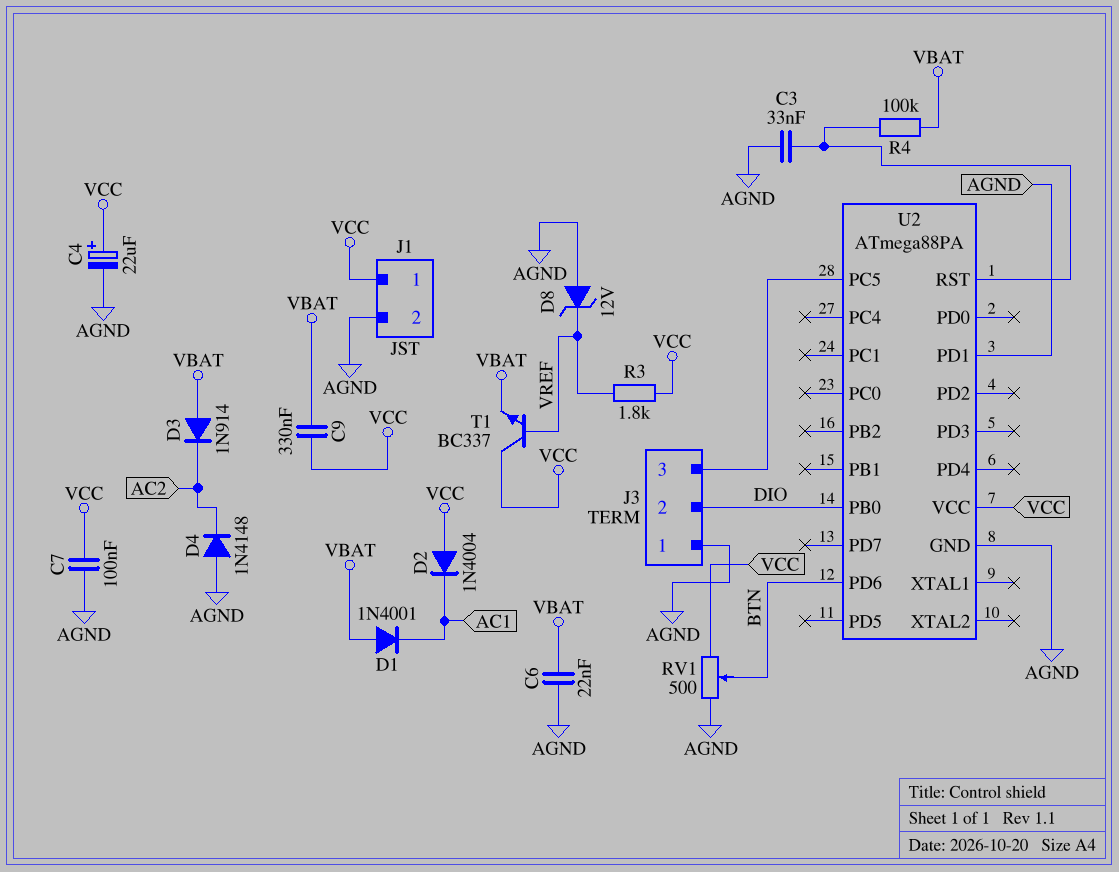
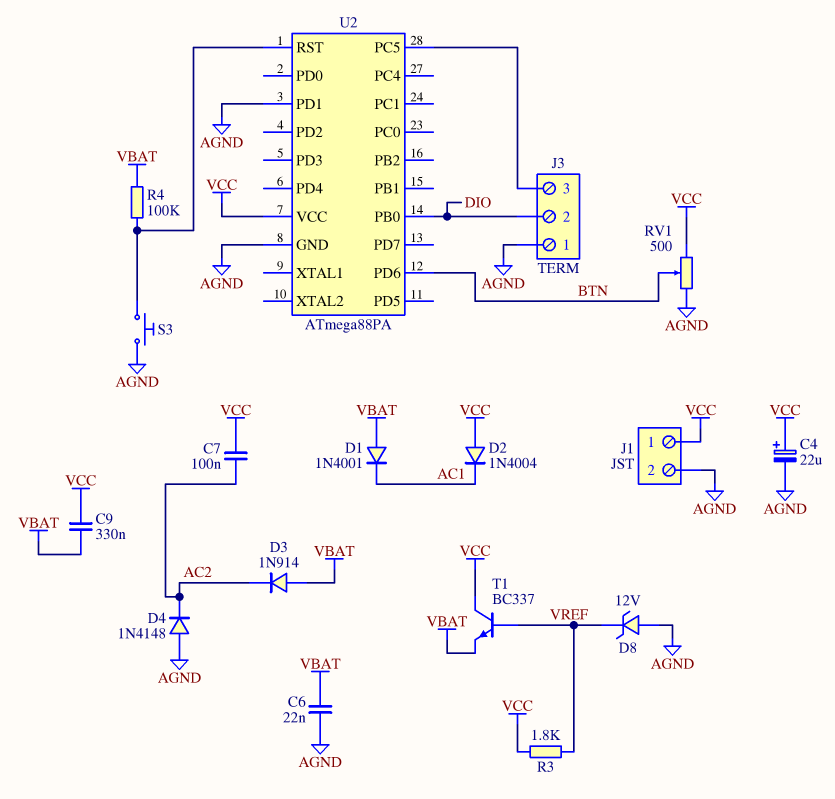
C3: 33nF (AGND, U2/RST) -> none
C7: 100nF (AGND, VCC) -> 100nF (AC2, VCC)
S3: none -> button (AGND, U2/RST)

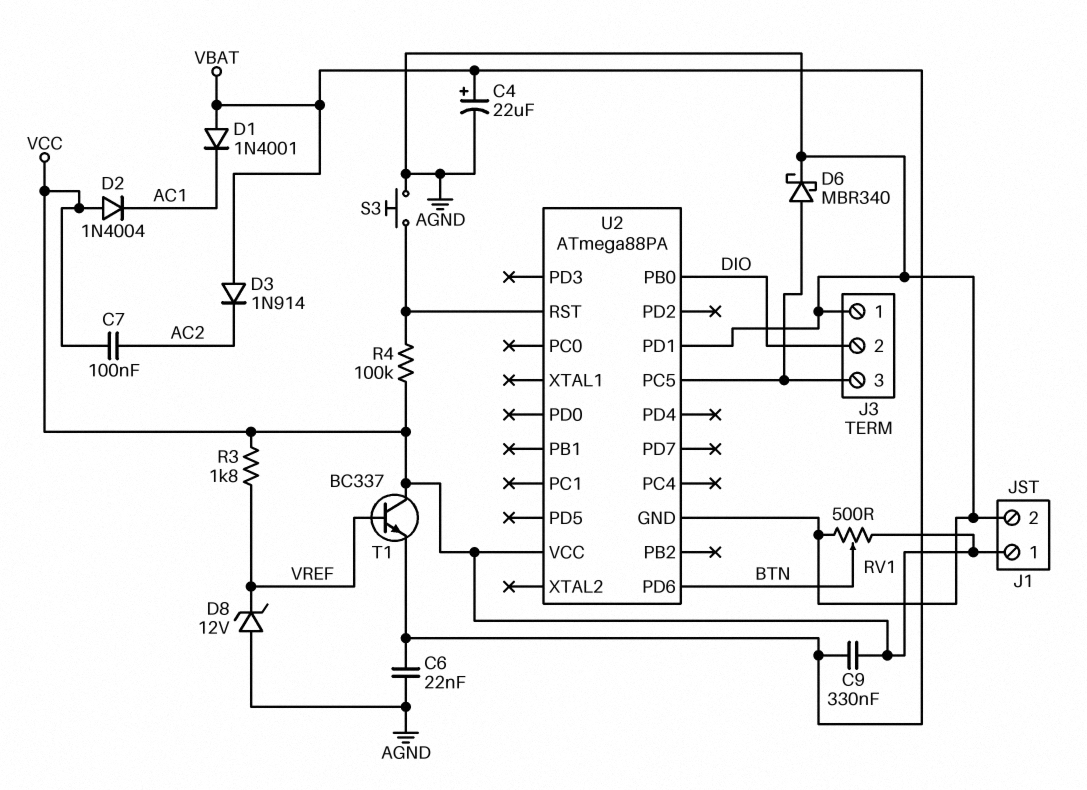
C4: 22uF (plus VCC, minus AGND) -> 22uF (plus VBAT, minus AGND)
D4: diode 1N4148 (A AGND, K AC2) -> none
D6: none -> schottky MBR340 (A J3/3, K AGND)
R4: 100k (U2/RST, VBAT) -> 100k (U2/RST, VCC)

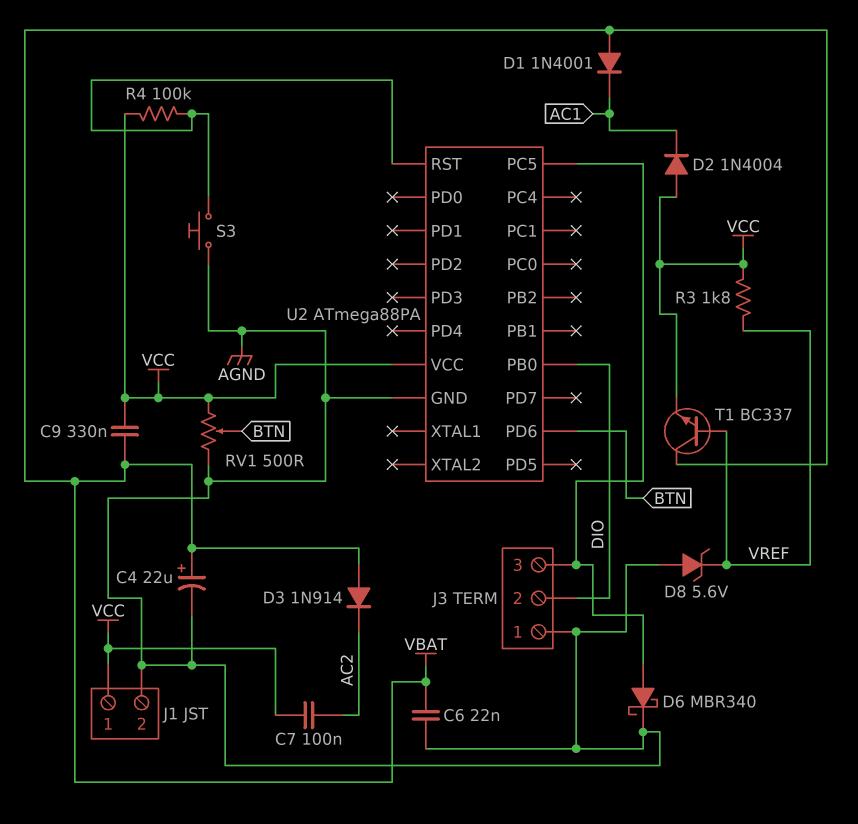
D8: zener 12V (A AGND, K VREF) -> zener 5.6V (A AGND, K VREF)
T1: NPN BC337 (B VREF, C VCC, E VBAT) -> NPN BC337 (B VREF, C VBAT, E VCC)
U2 pin PD1: AGND -> none

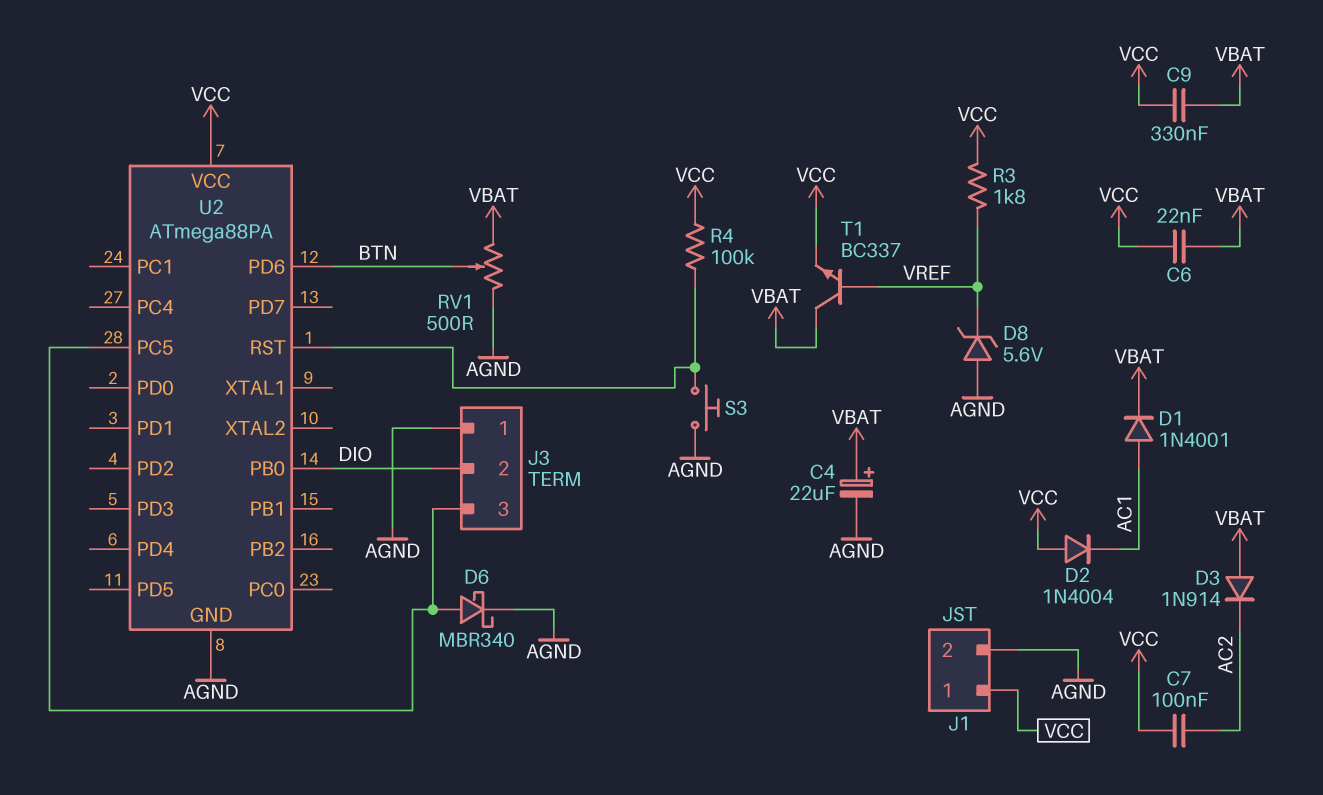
C6: 22nF (AGND, VBAT) -> 22nF (VBAT, VCC)
D1: diode 1N4001 (A VBAT, K AC1) -> diode 1N4001 (A AC1, K VBAT)
RV1: 500 (AGND, VCC, wiper BTN) -> 500 (AGND, VBAT, wiper BTN)

